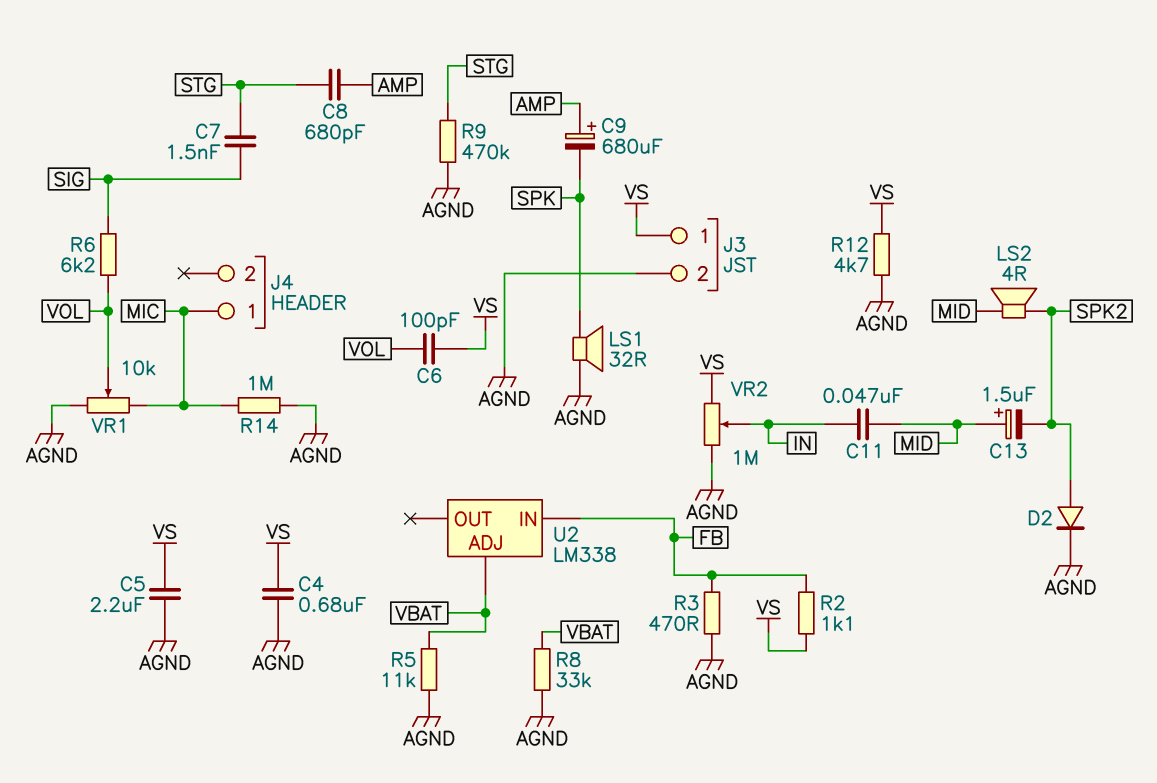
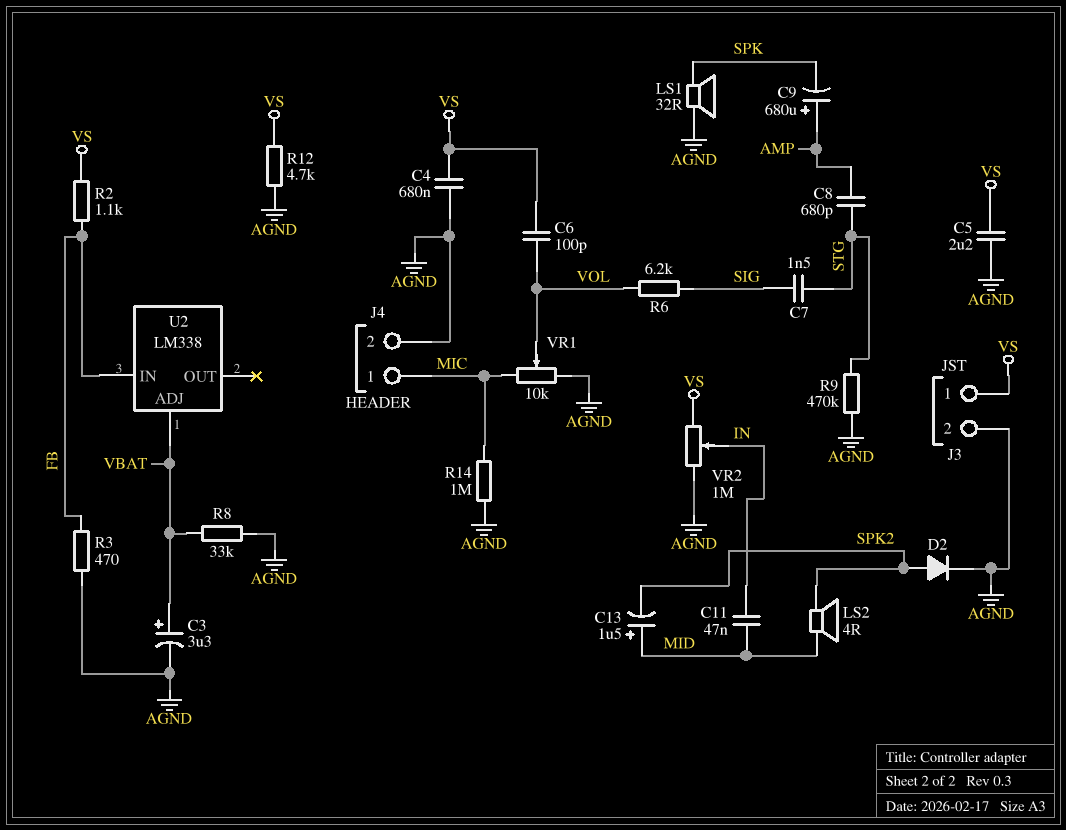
C3: none -> 3.3uF (plus VBAT, minus AGND)
J4 pin 2: none -> AGND
R5: 11k (AGND, VBAT) -> none

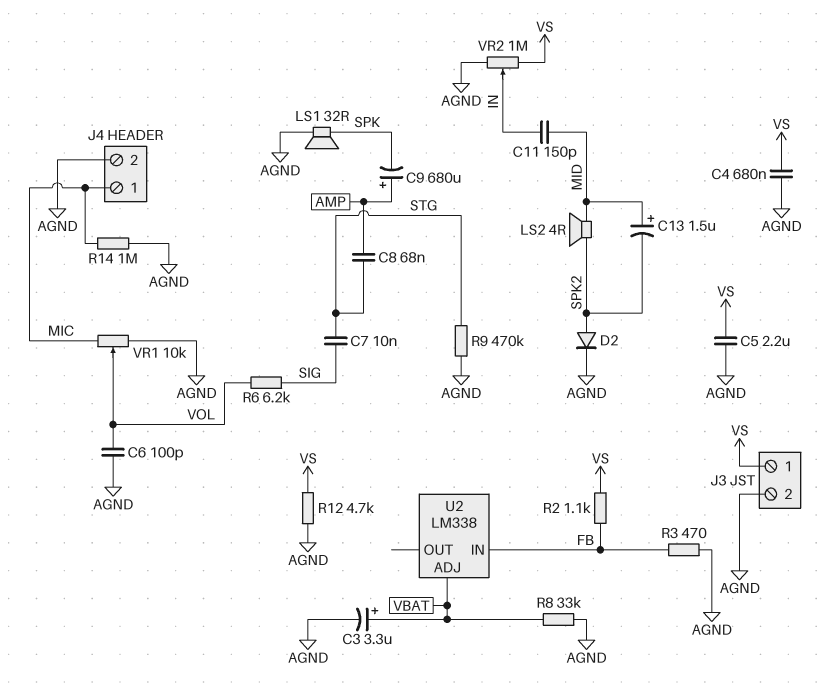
C6: 100pF (VOL, VS) -> 100pF (AGND, VOL)
C7: 1.5nF (SIG, STG) -> 10nF (SIG, STG)
C8: 680pF (AMP, STG) -> 68nF (AMP, STG)
C11: 47nF (IN, MID) -> 150pF (IN, MID)

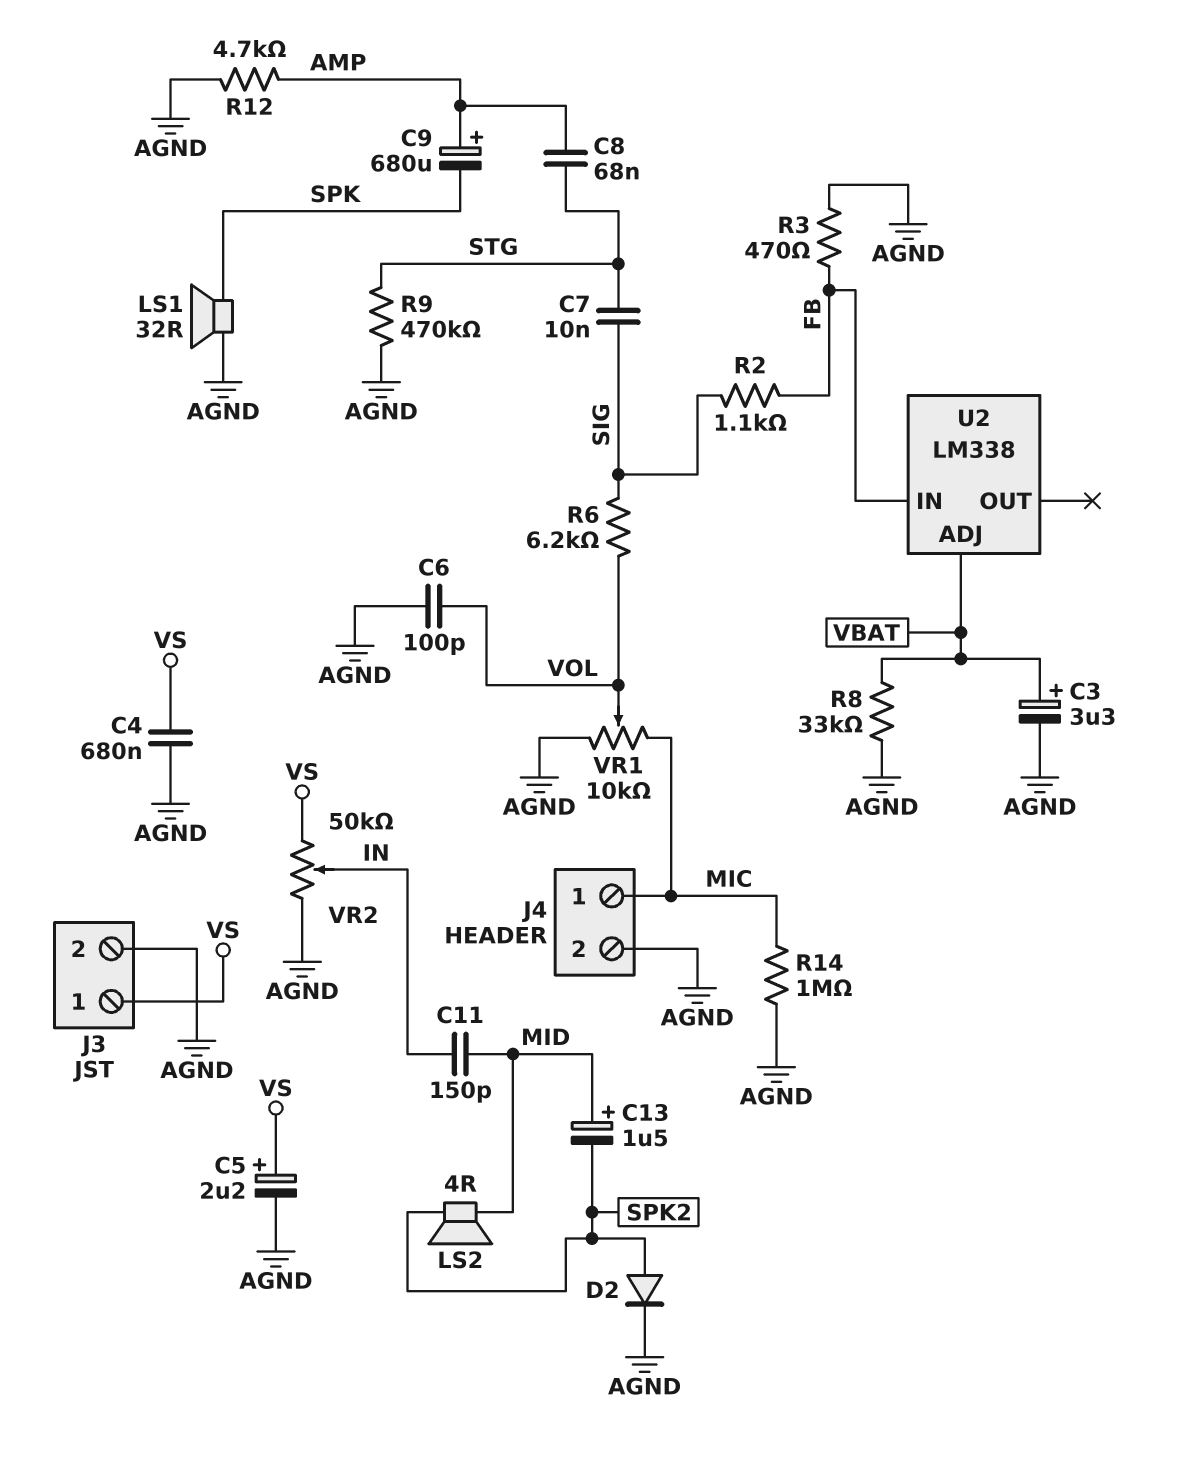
C5: 2.2uF (AGND, VS) -> 2.2uF (plus VS, minus AGND)
R2: 1.1k (FB, VS) -> 1.1k (FB, SIG)
R12: 4.7k (AGND, VS) -> 4.7k (AGND, AMP)
VR2: 1M (AGND, VS, wiper IN) -> 50k (AGND, VS, wiper IN)

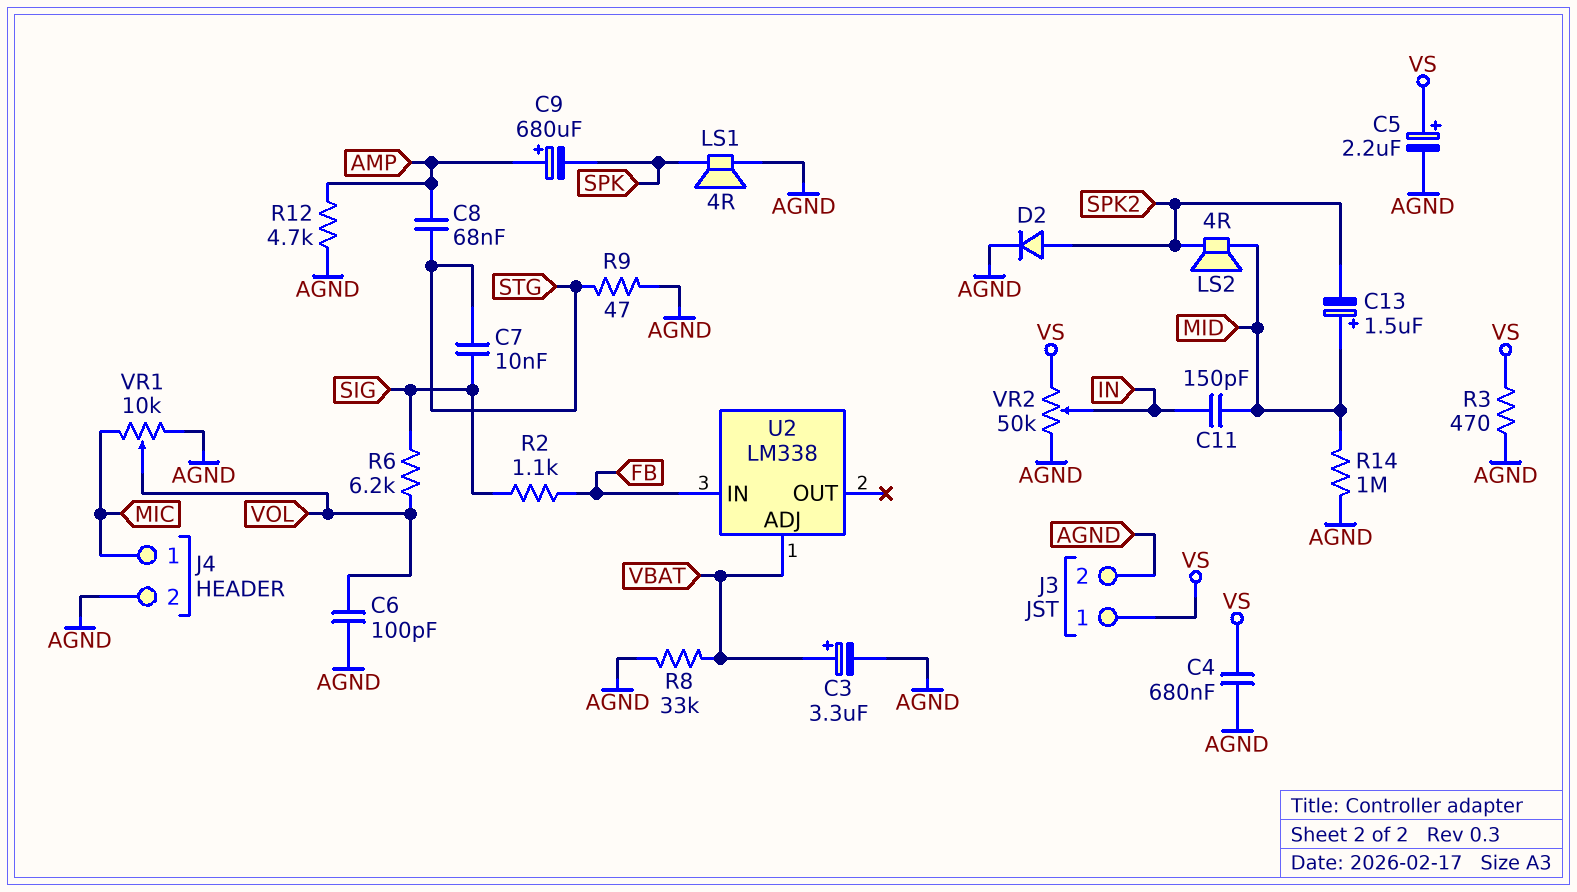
LS1: speaker 32R (AGND, SPK) -> speaker 4R (AGND, SPK)
R3: 470 (AGND, FB) -> 470 (AGND, VS)
R9: 470k (AGND, STG) -> 47 (AGND, STG)
R14: 1M (AGND, MIC) -> 1M (AGND, MID)

